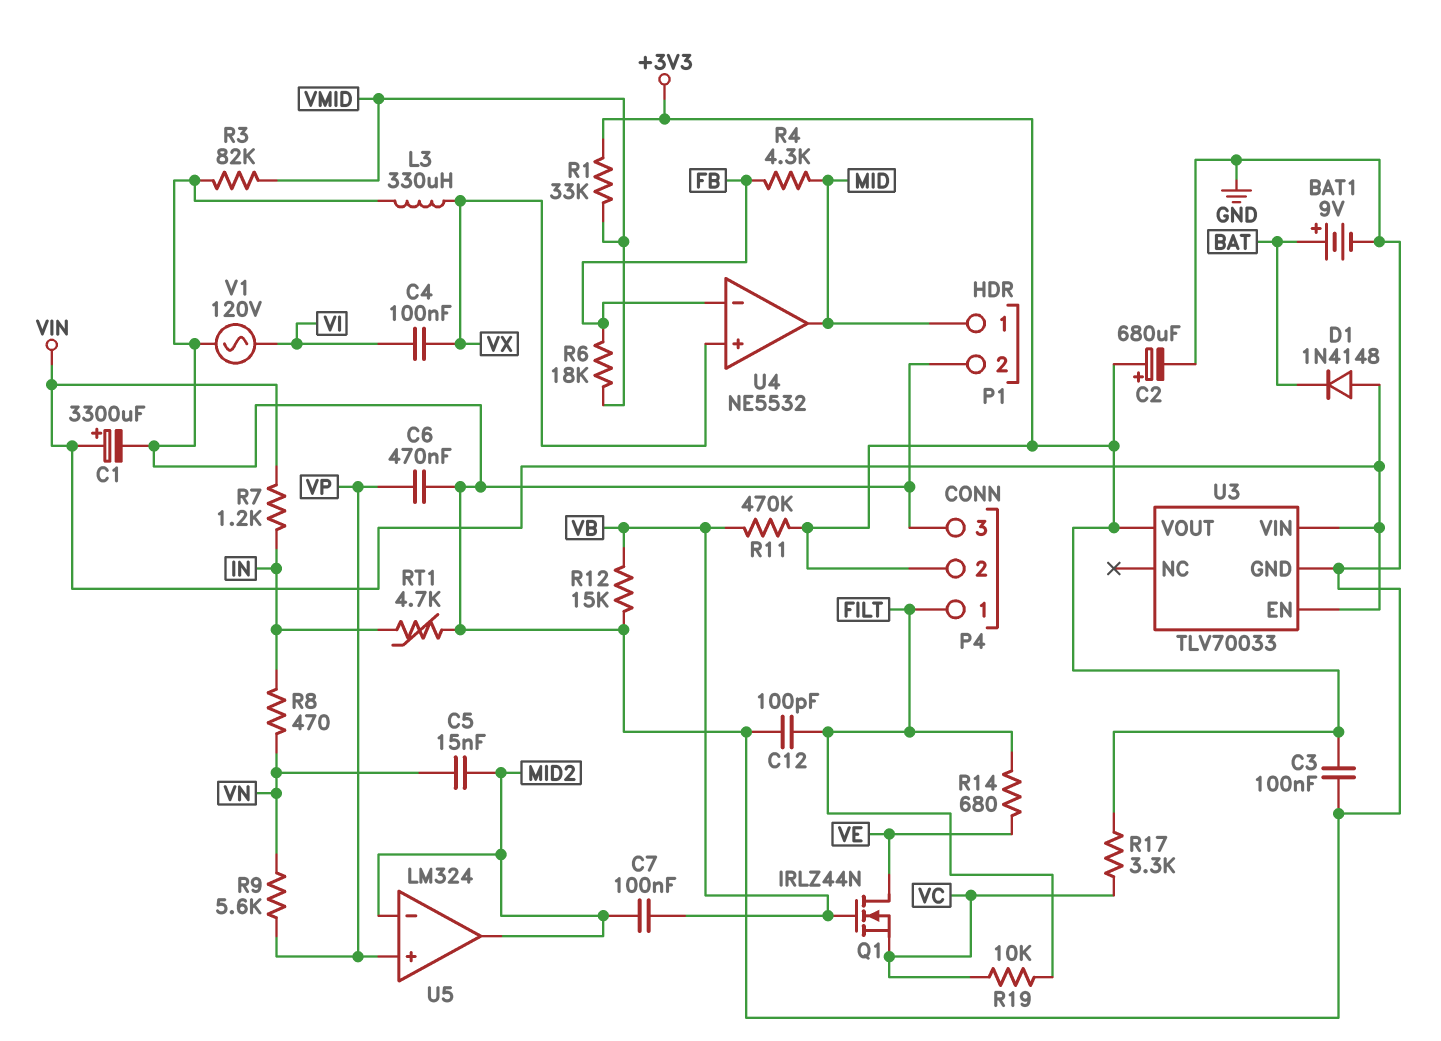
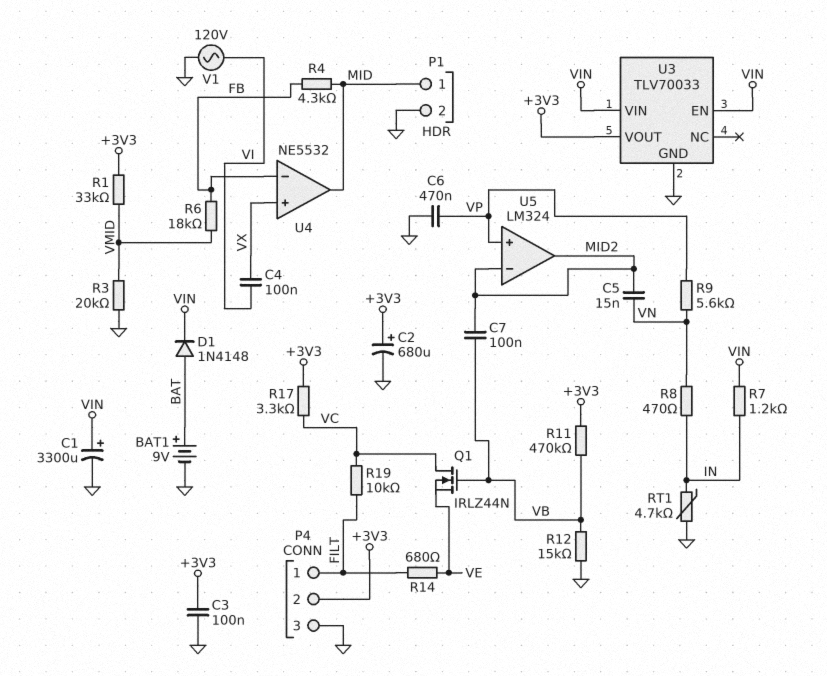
C12: 100pF (FILT, GND) -> none
D1: diode 1N4148 (A VIN, K BAT) -> diode 1N4148 (A BAT, K VIN)
L3: 330uH (GND, VX) -> none
Q1: NMOS IRLZ44N (G VB, D VE, S VC) -> NMOS IRLZ44N (G VB, D VC, S VE)
R3: 82k (GND, VMID) -> 20k (GND, VMID)

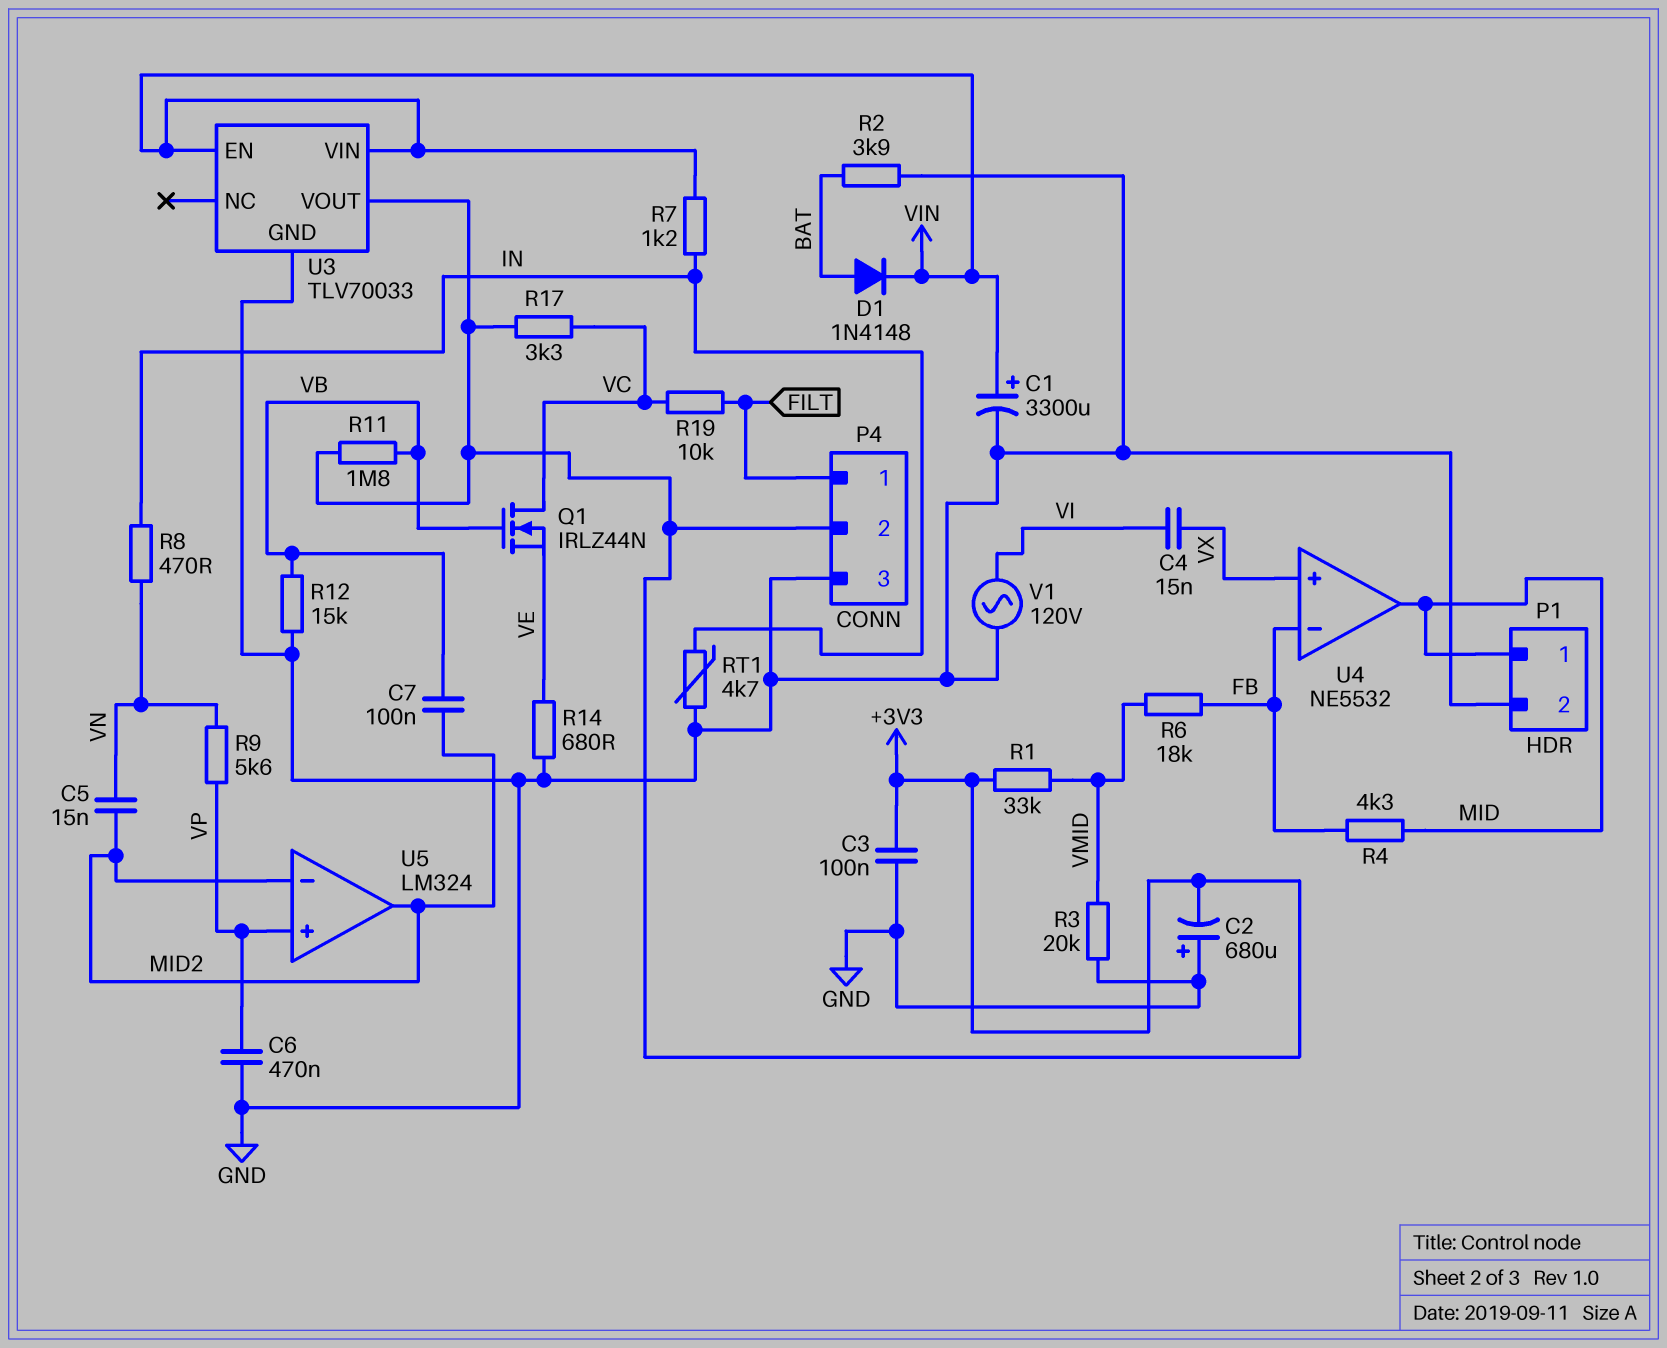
BAT1: 9V (plus BAT, minus GND) -> none
C2: 680uF (plus +3V3, minus GND) -> 680uF (plus GND, minus +3V3)
C4: 100nF (VI, VX) -> 15nF (VI, VX)
R2: none -> 3.9k (BAT, GND)
R11: 470k (+3V3, VB) -> 1.8M (+3V3, VB)
R14: 680 (FILT, VE) -> 680 (GND, VE)

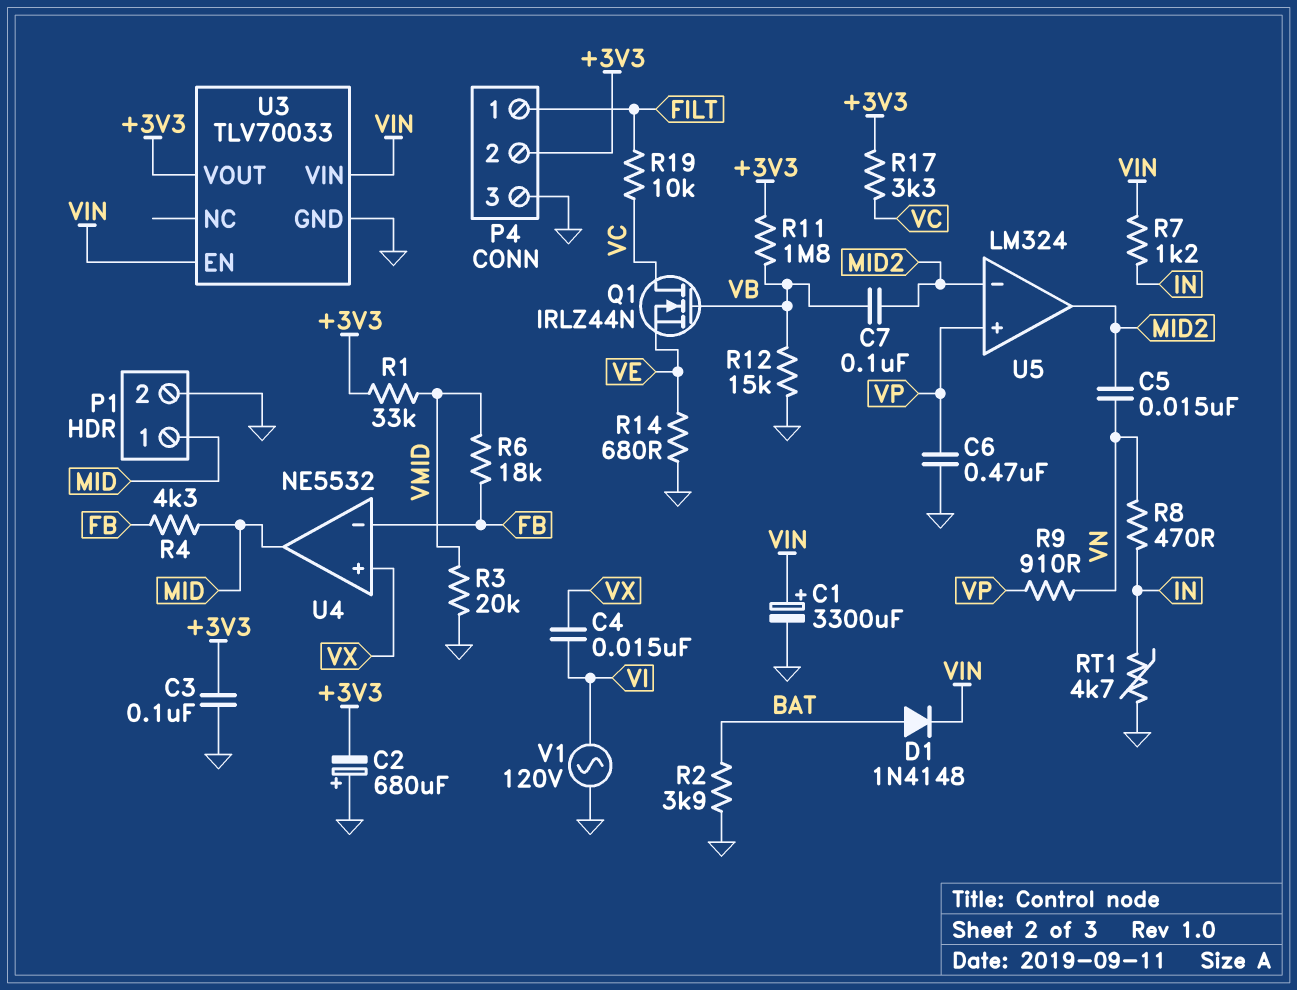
R9: 5.6k (VN, VP) -> 910 (VN, VP)

